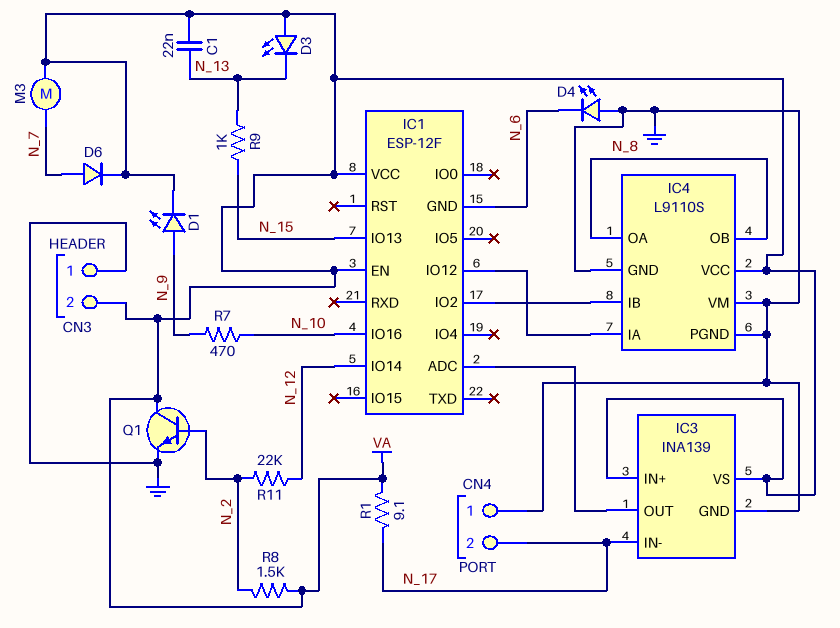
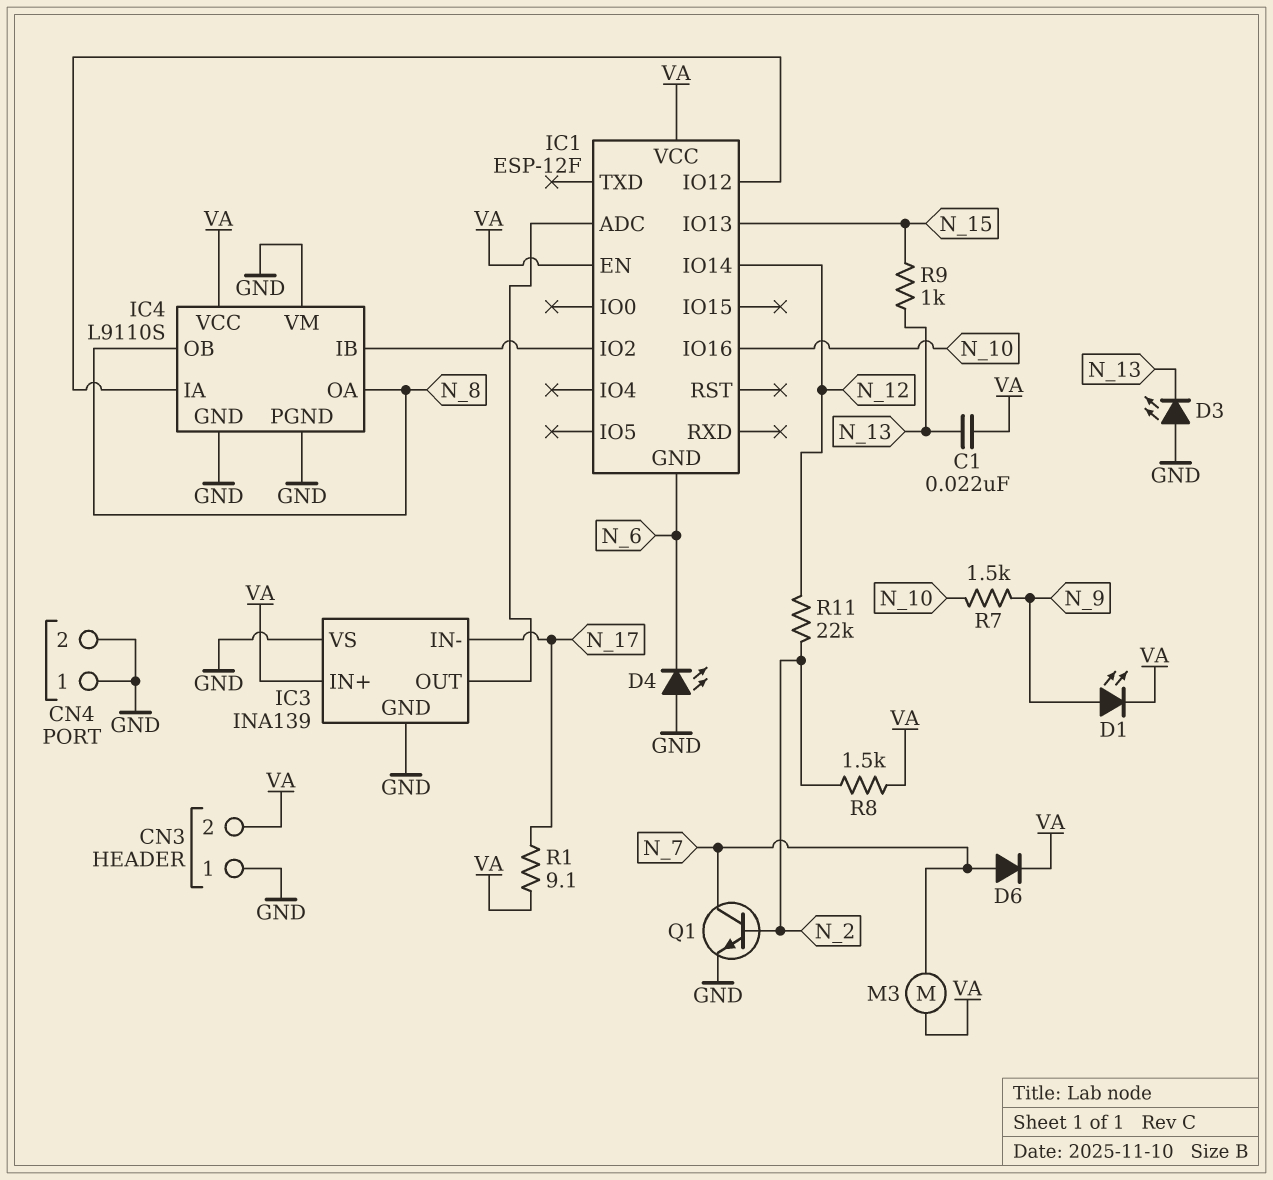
CN4 pin 2: N_17 -> GND
D3: LED (A VA, K N_13) -> LED (A GND, K N_13)
IC3 pin VS: VA -> GND
Q1: NPN (B N_2, C VA, E GND) -> NPN (B N_2, C N_7, E GND)
R7: 470 (N_9, N_10) -> 1.5k (N_9, N_10)

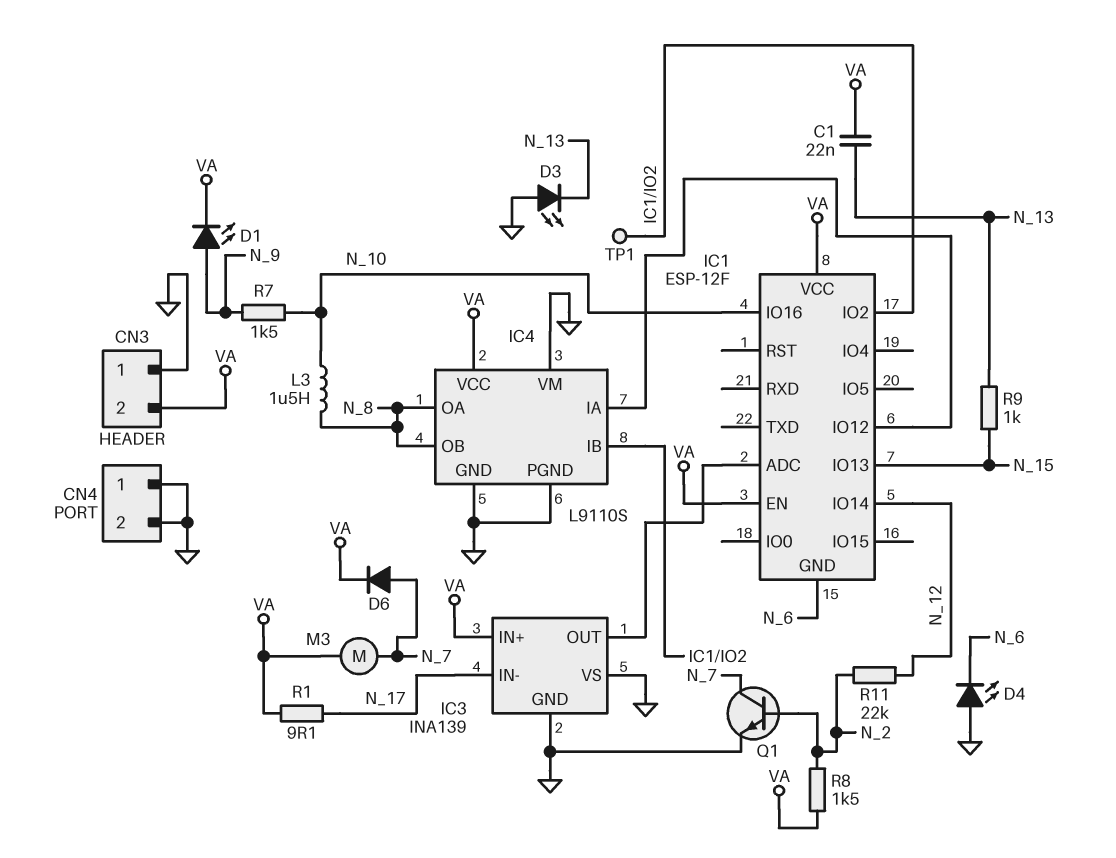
L3: none -> 1.5uH (N_8, N_10)
TP1: none -> test point (IC1/IO2)

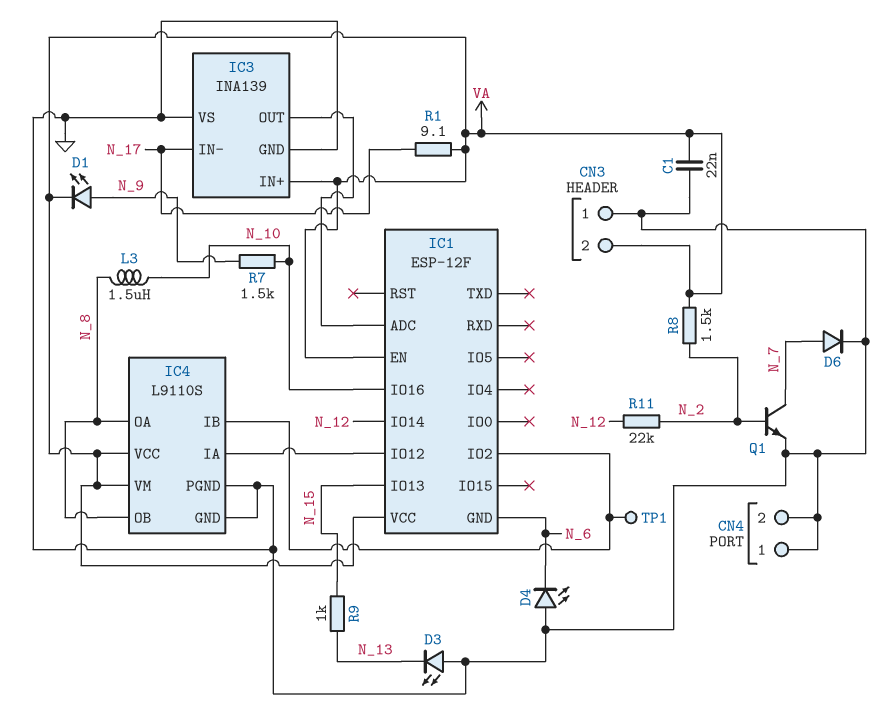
C1: 22nF (N_13, VA) -> 22nF (GND, VA)
D6: diode (A N_7, K VA) -> diode (A N_7, K GND)
IC4 pin VM: GND -> VA
M3: motor (N_7, VA) -> none

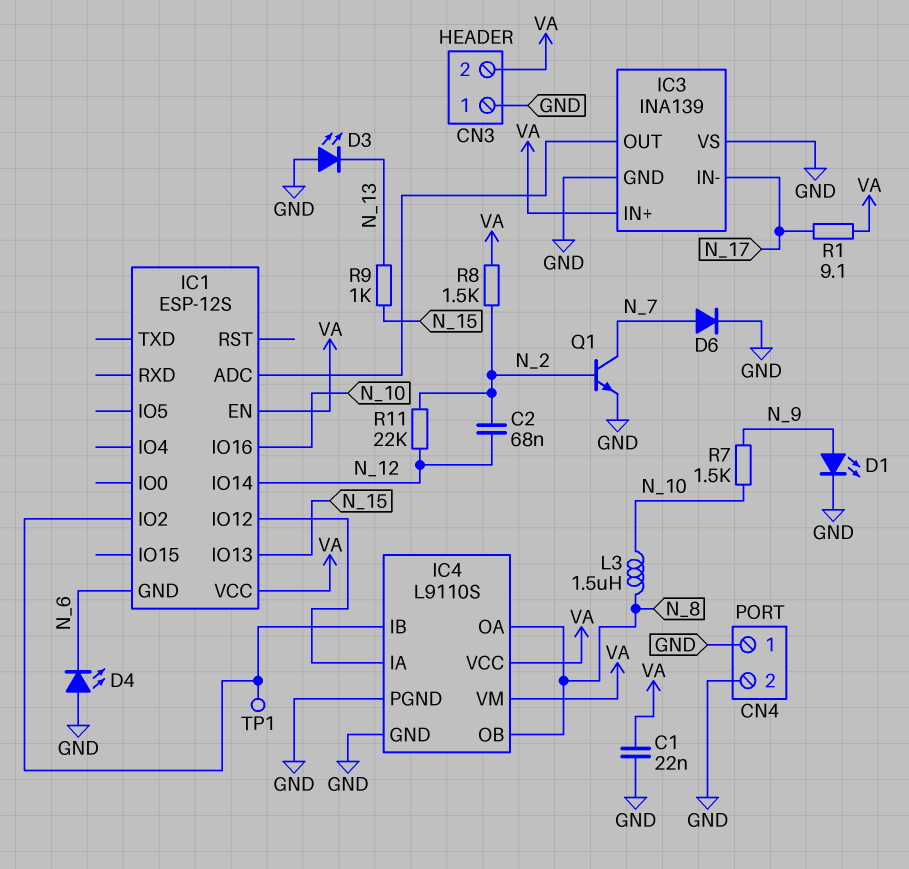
C2: none -> 68nF (N_2, N_12)
D1: LED (A N_9, K VA) -> LED (A N_9, K GND)
IC1: ESP-12F -> ESP-12S

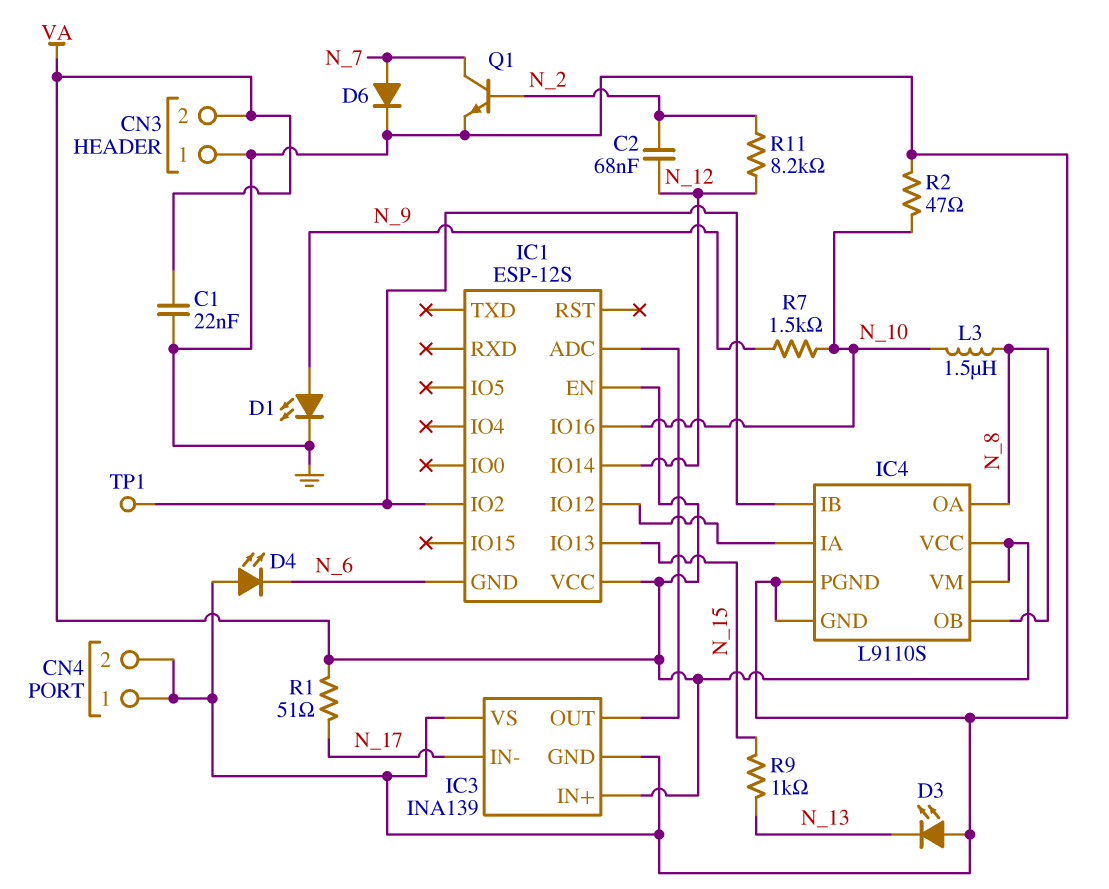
R1: 9.1 (N_17, VA) -> 51 (N_17, VA)
R2: none -> 47 (GND, N_10)
R8: 1.5k (N_2, VA) -> none
R11: 22k (N_2, N_12) -> 8.2k (N_2, N_12)

